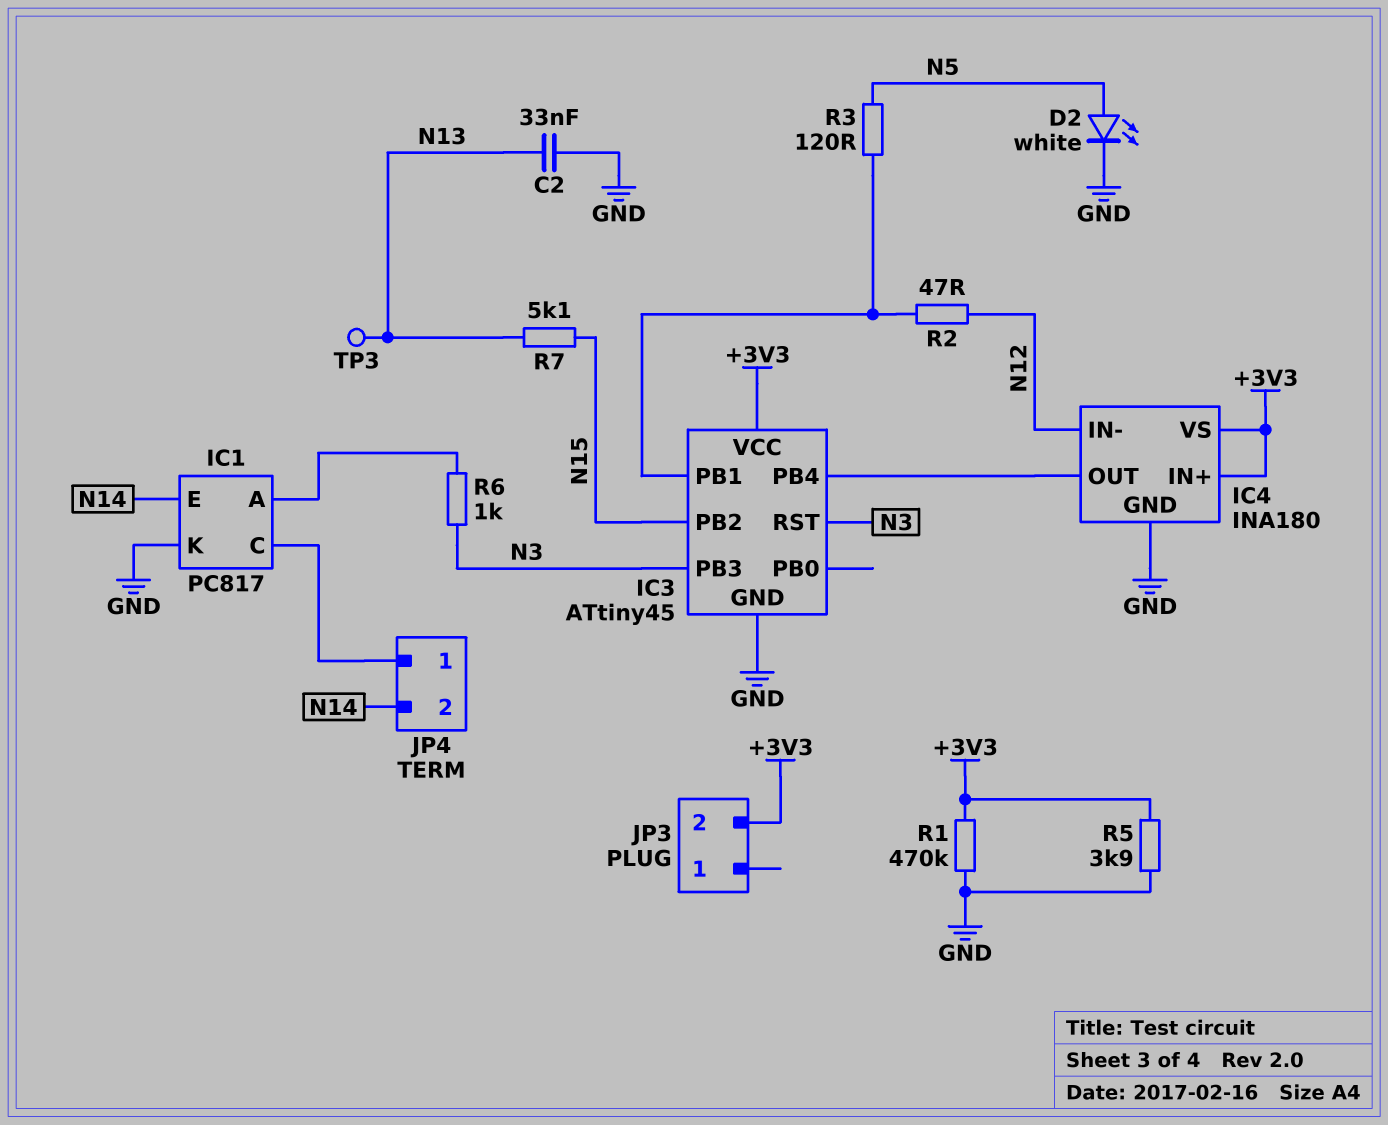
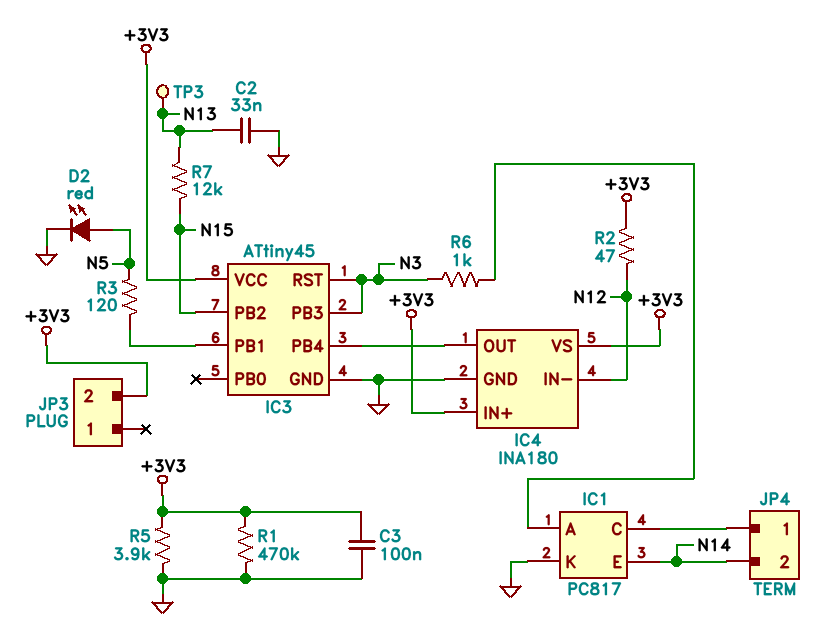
C3: none -> 100nF (+3V3, GND)
D2: LED white (A N5, K GND) -> LED red (A N5, K GND)
R2: 47 (IC3/PB1, N12) -> 47 (+3V3, N12)
R7: 5.1k (N13, N15) -> 12k (N13, N15)

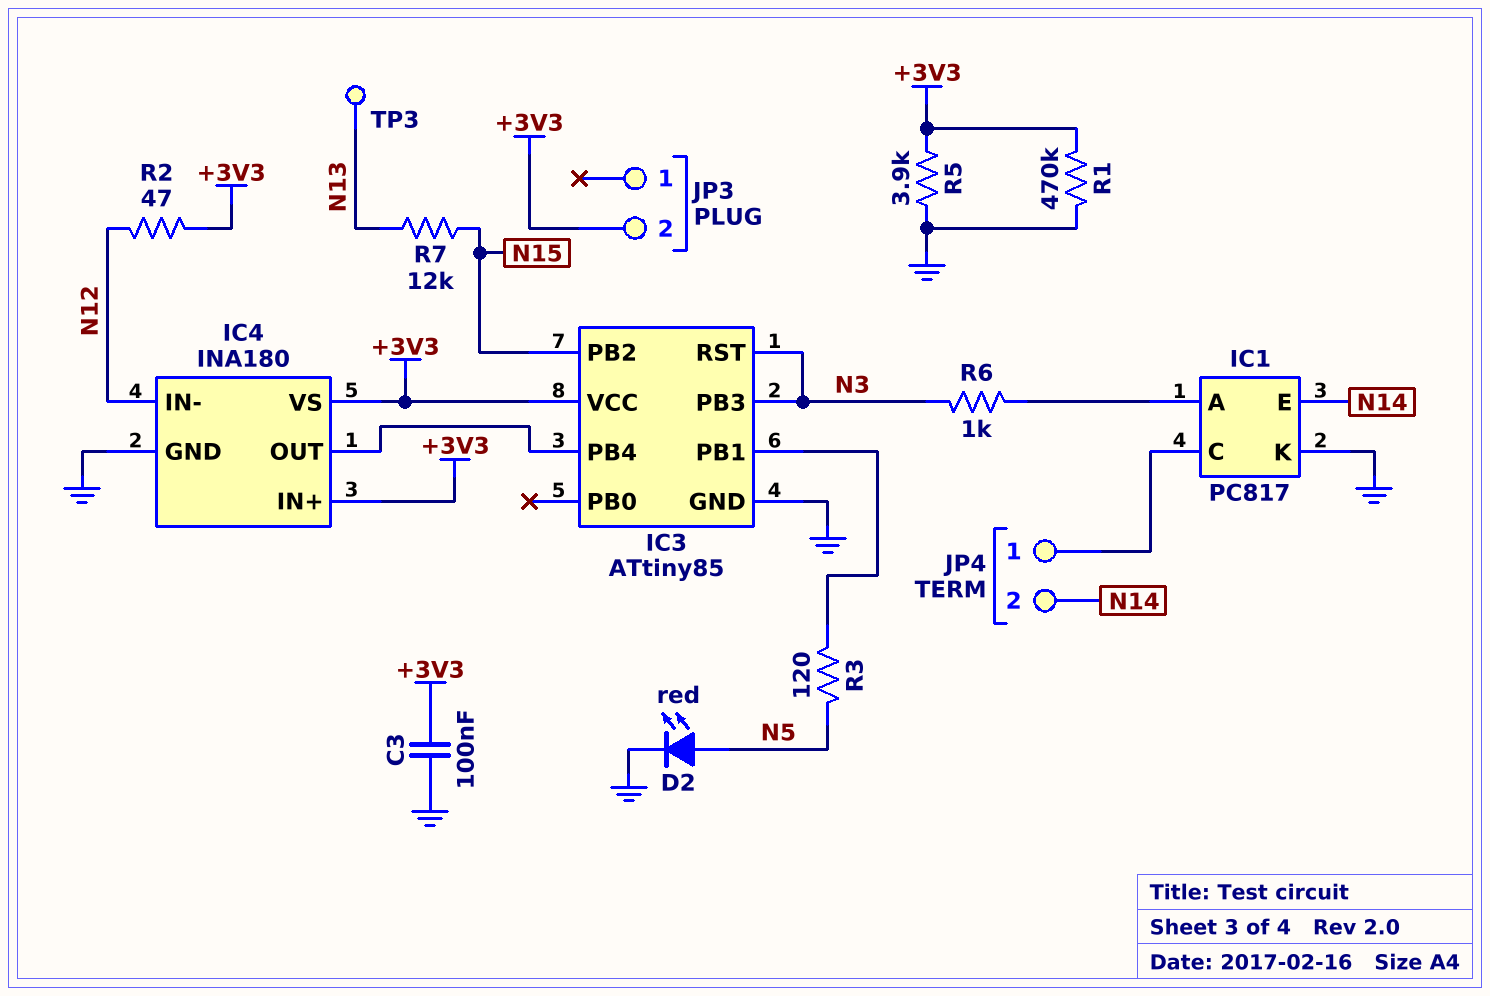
C2: 33nF (GND, N13) -> none
IC3: ATtiny45 -> ATtiny85

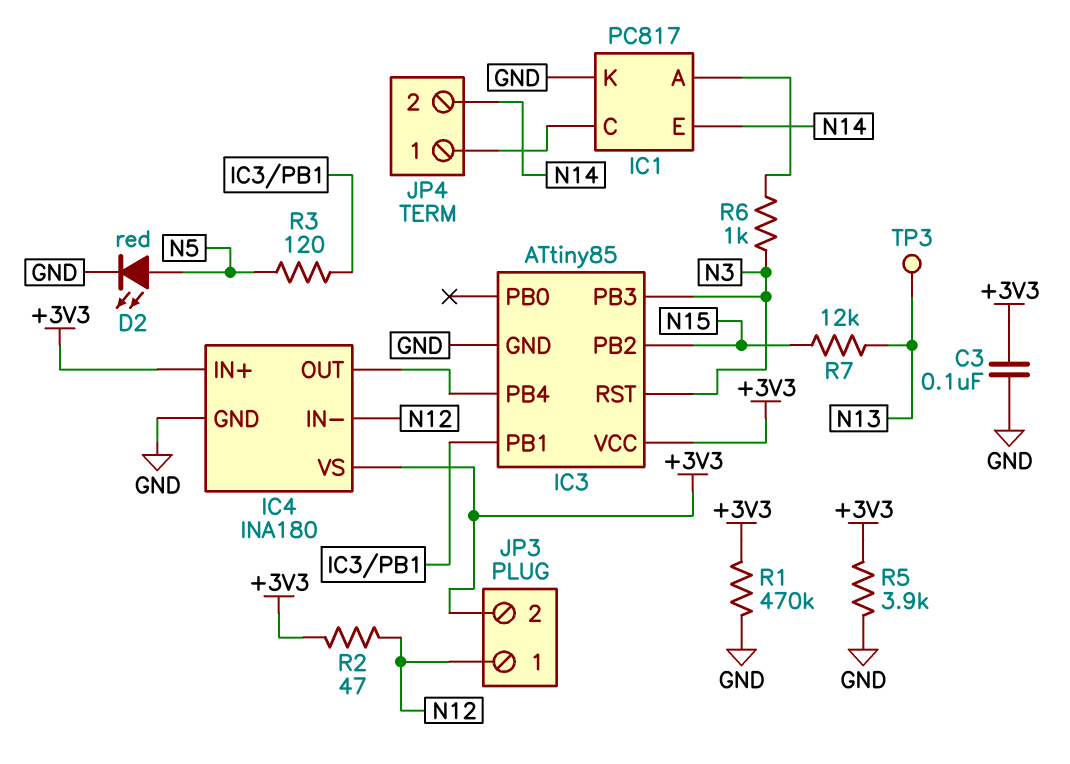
JP3 pin 1: none -> N12

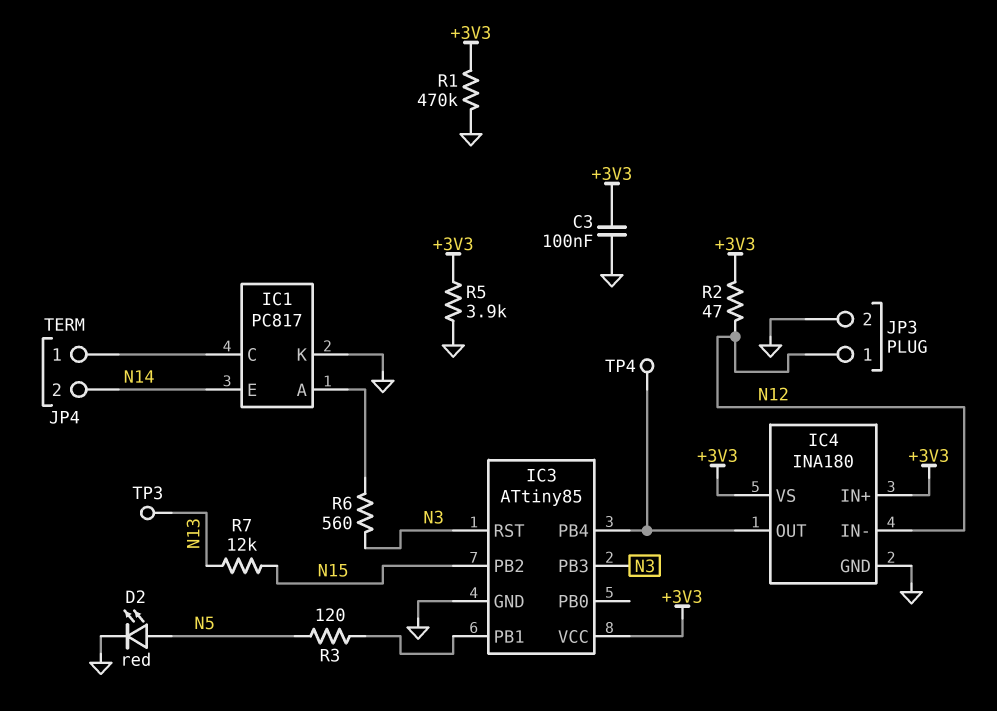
JP3 pin 2: +3V3 -> GND
R6: 1k (IC1/A, N3) -> 560 (IC1/A, N3)
TP4: none -> test point (IC3/PB4)

